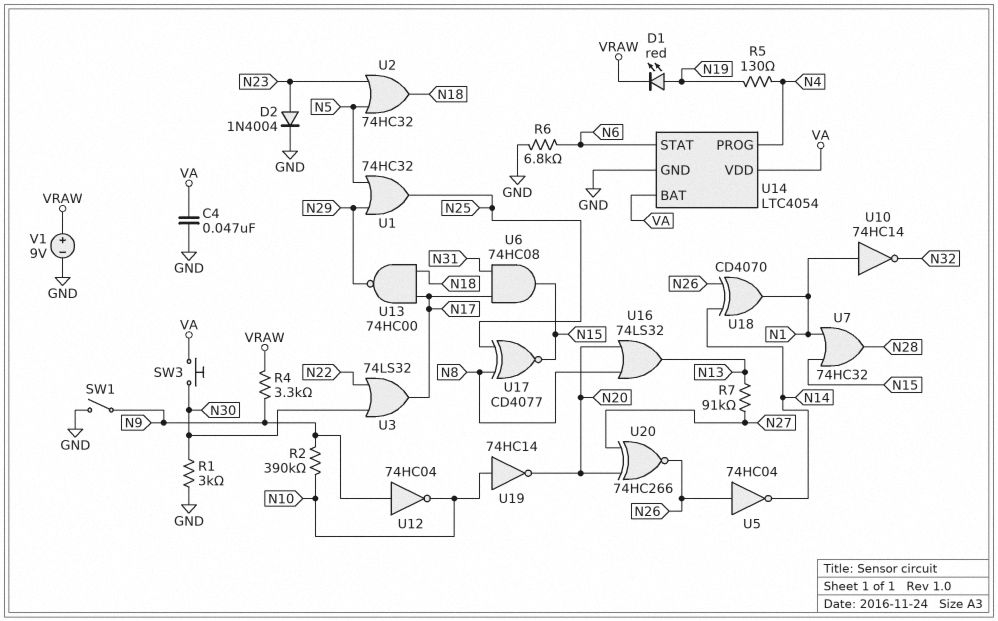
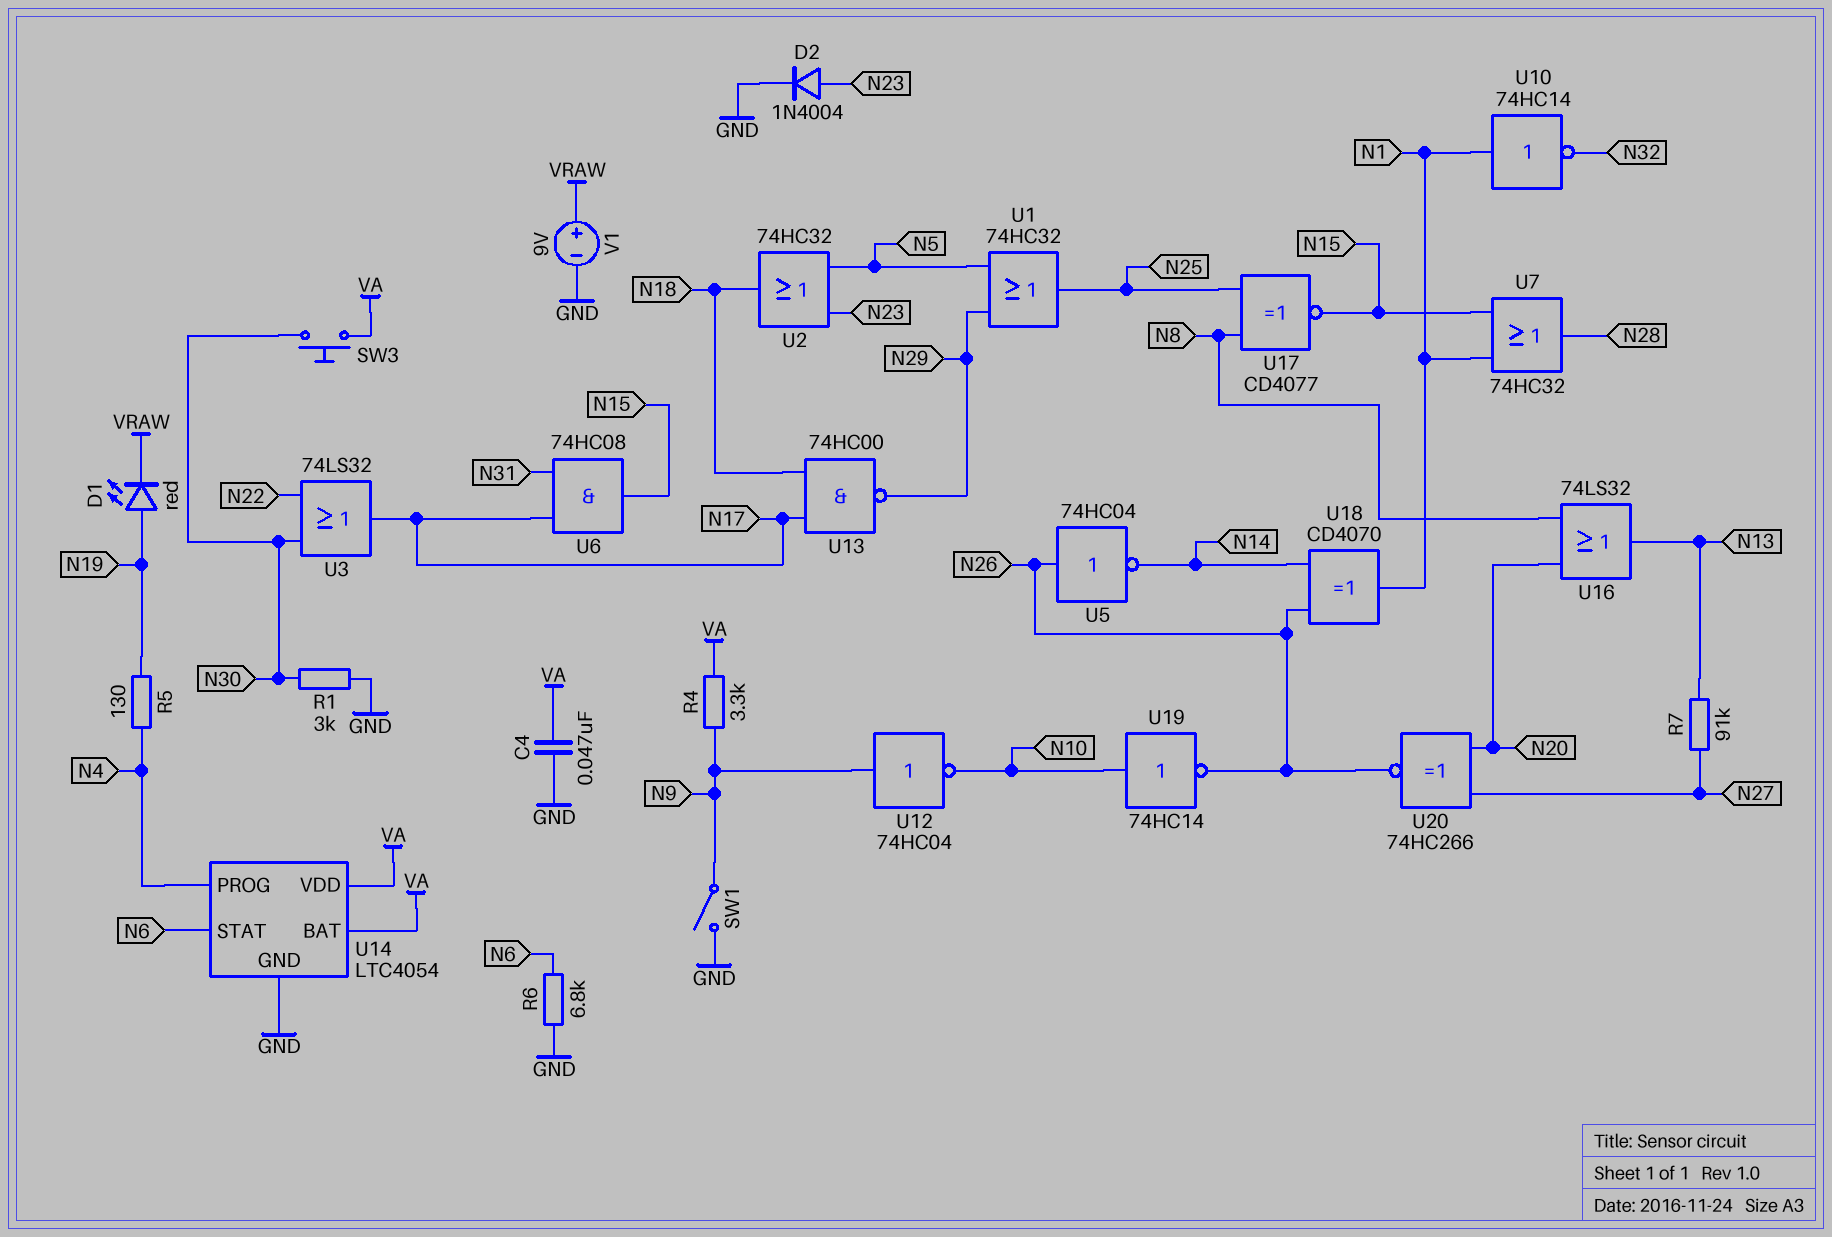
R2: 390k (N9, N10) -> none
R4: 3.3k (N9, VRAW) -> 3.3k (N9, VA)
U19: NOT 74HC14 (in N10, out N20) -> NOT 74HC14 (in N10, out N26)

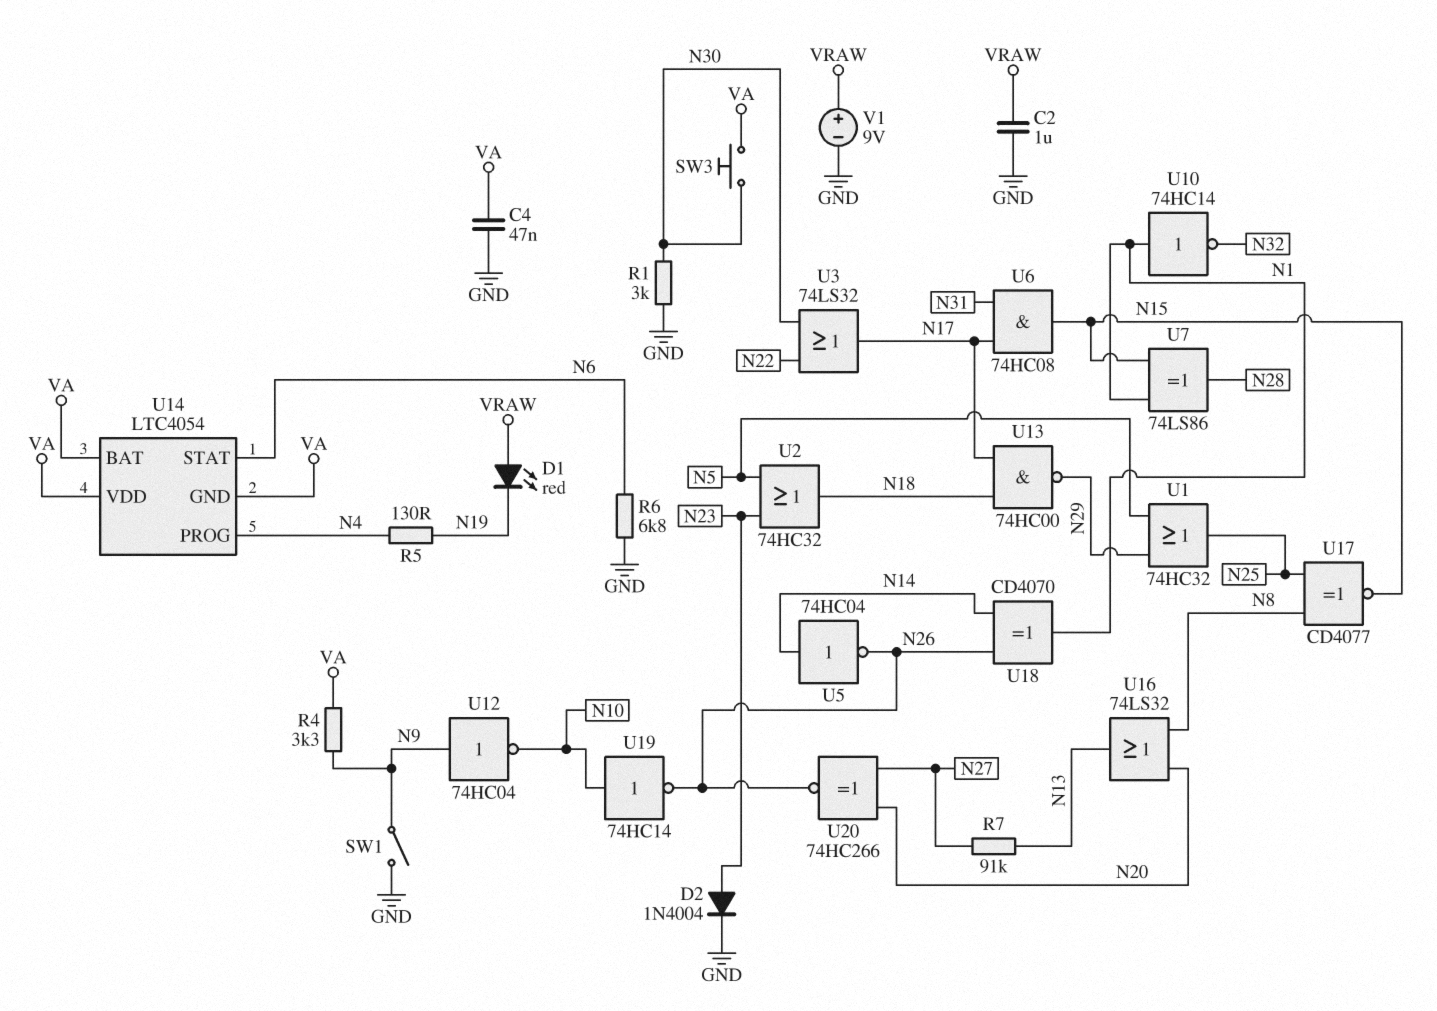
C2: none -> 1uF (GND, VRAW)
D1: LED red (A N19, K VRAW) -> LED red (A VRAW, K N19)
U5: NOT 74HC04 (in N26, out N14) -> NOT 74HC04 (in N14, out N26)
U7: OR 74HC32 (in N1, in N15, out N28) -> XOR 74LS86 (in N1, in N15, out N28)
U14 pin GND: GND -> VA

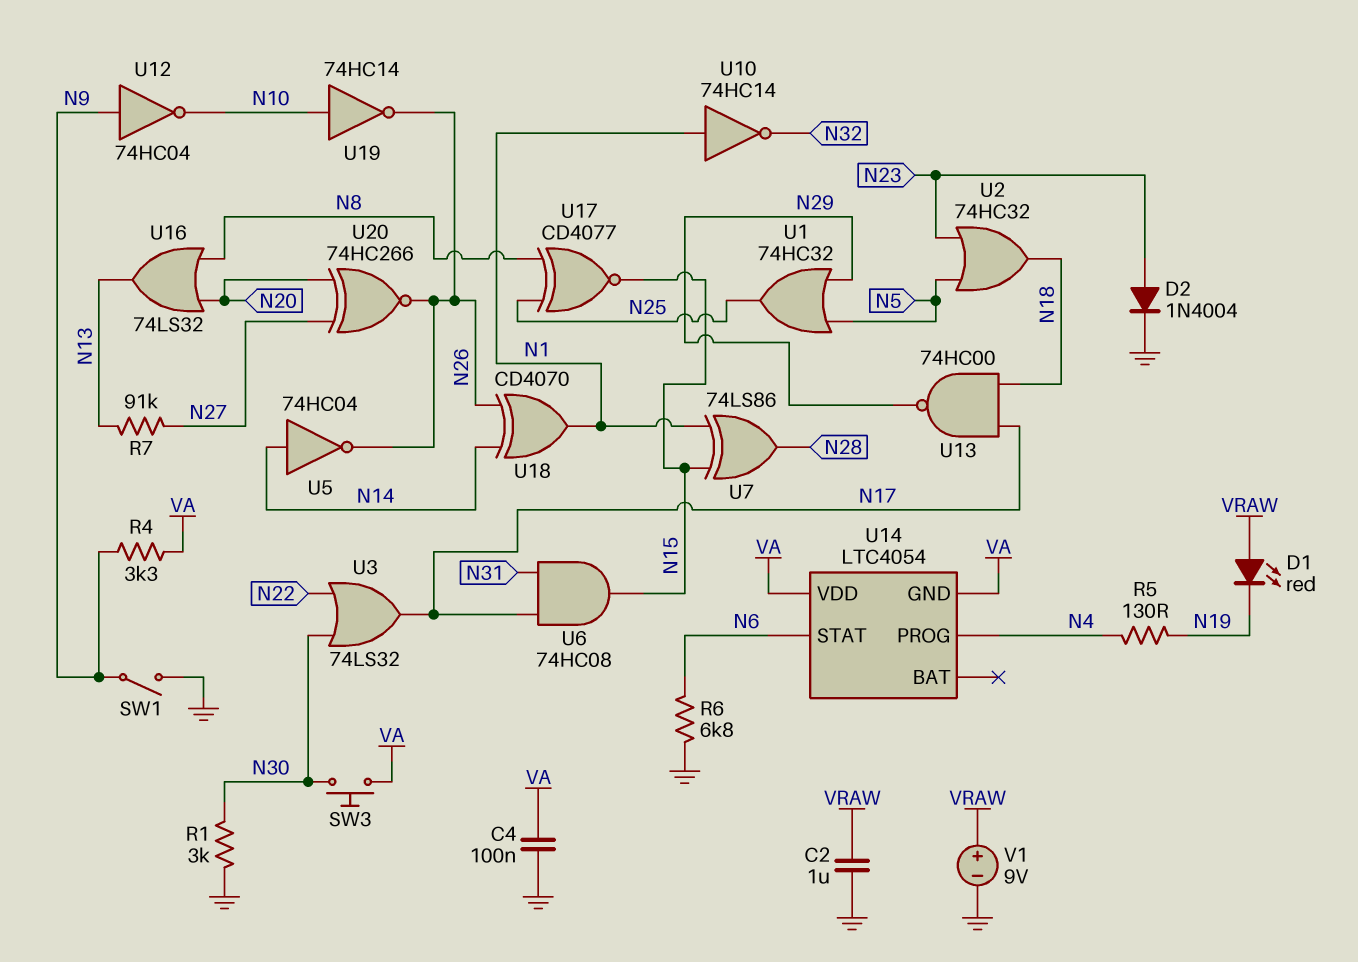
C4: 47nF (GND, VA) -> 100nF (GND, VA)
U14 pin BAT: VA -> none

